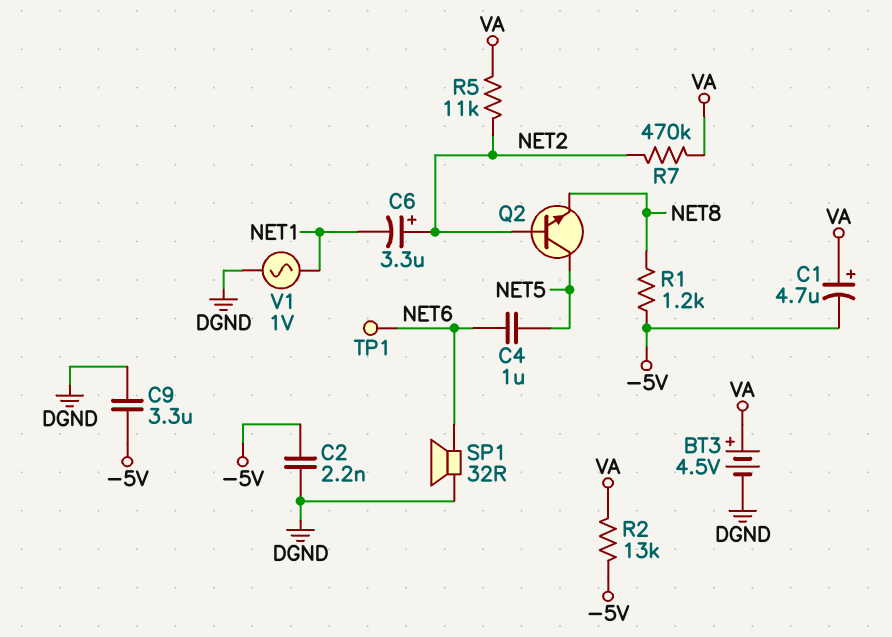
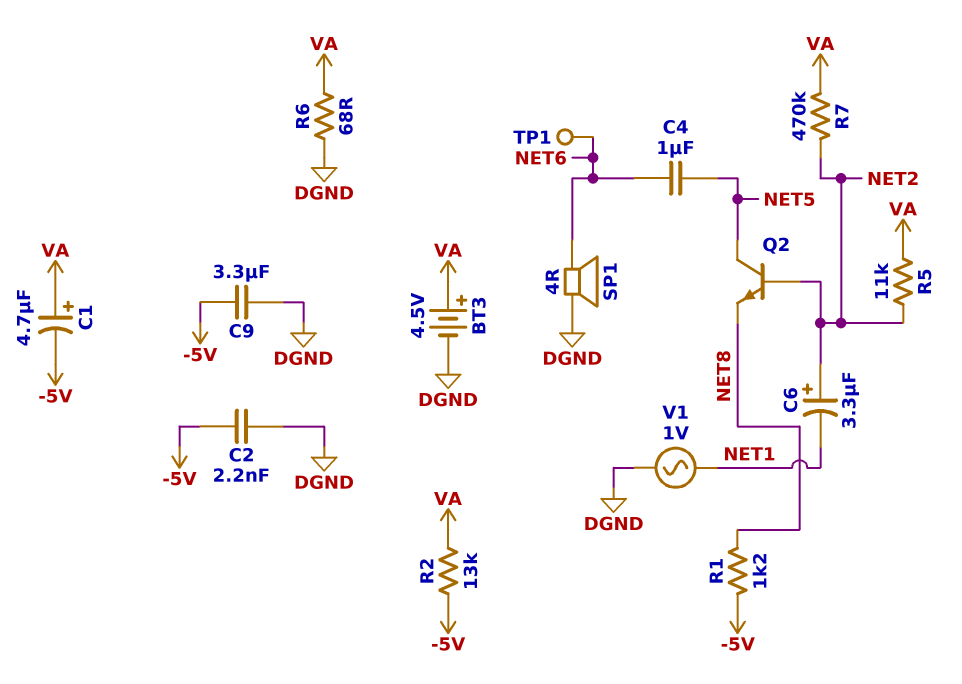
R6: none -> 68 (DGND, VA)
SP1: speaker 32R (DGND, NET6) -> speaker 4R (DGND, NET6)

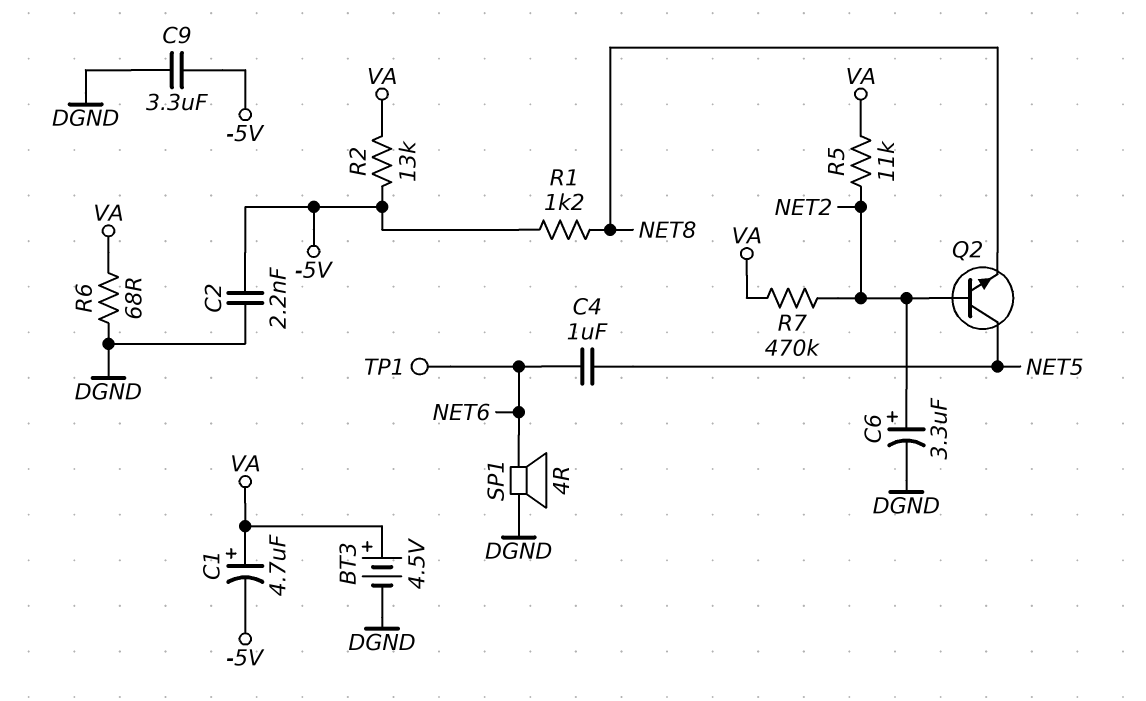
C6: 3.3uF (plus NET2, minus NET1) -> 3.3uF (plus NET2, minus DGND)
V1: AC 1V (DGND, NET1) -> none

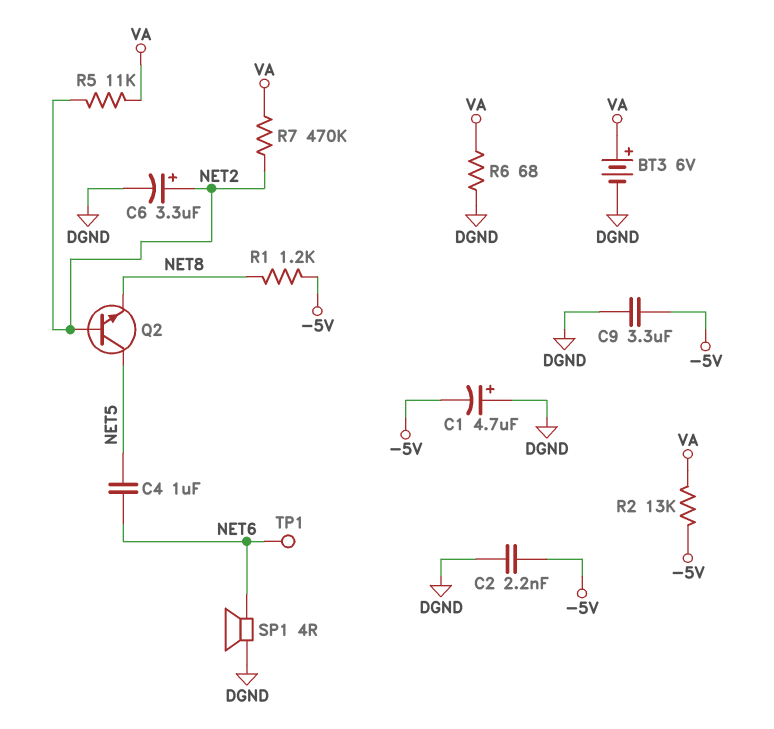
BT3: 4.5V (plus VA, minus DGND) -> 6V (plus VA, minus DGND)
C1: 4.7uF (plus VA, minus -5V) -> 4.7uF (plus DGND, minus -5V)

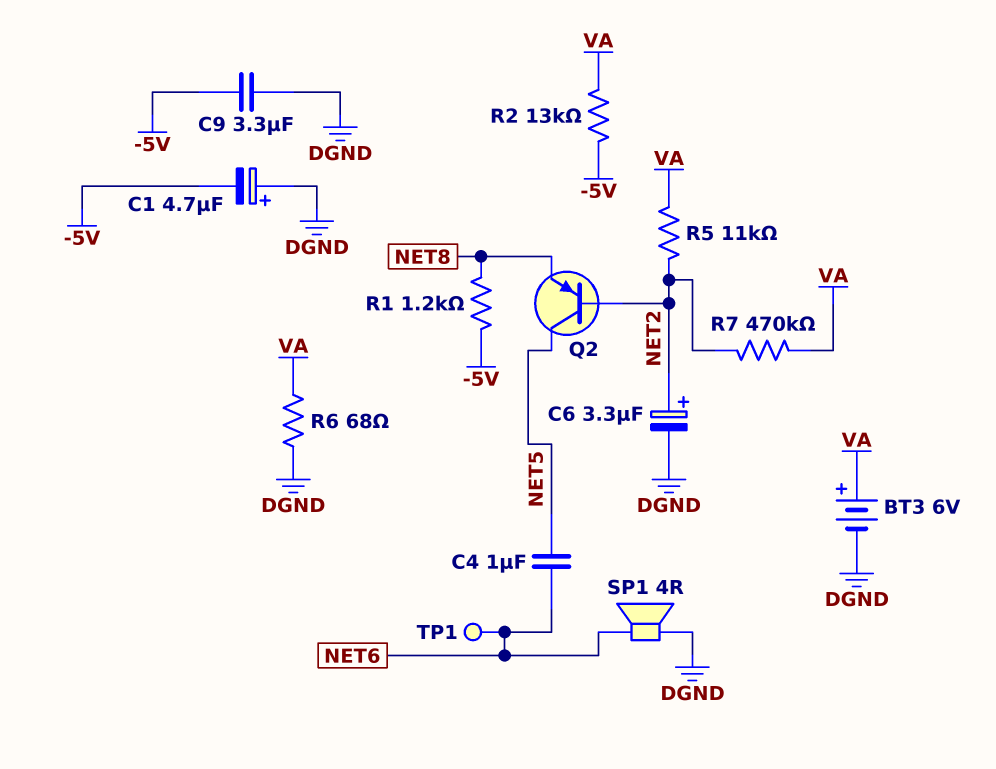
C2: 2.2nF (-5V, DGND) -> none
Q2: NPN (B NET2, C NET5, E NET8) -> PNP (B NET2, C NET5, E NET8)

